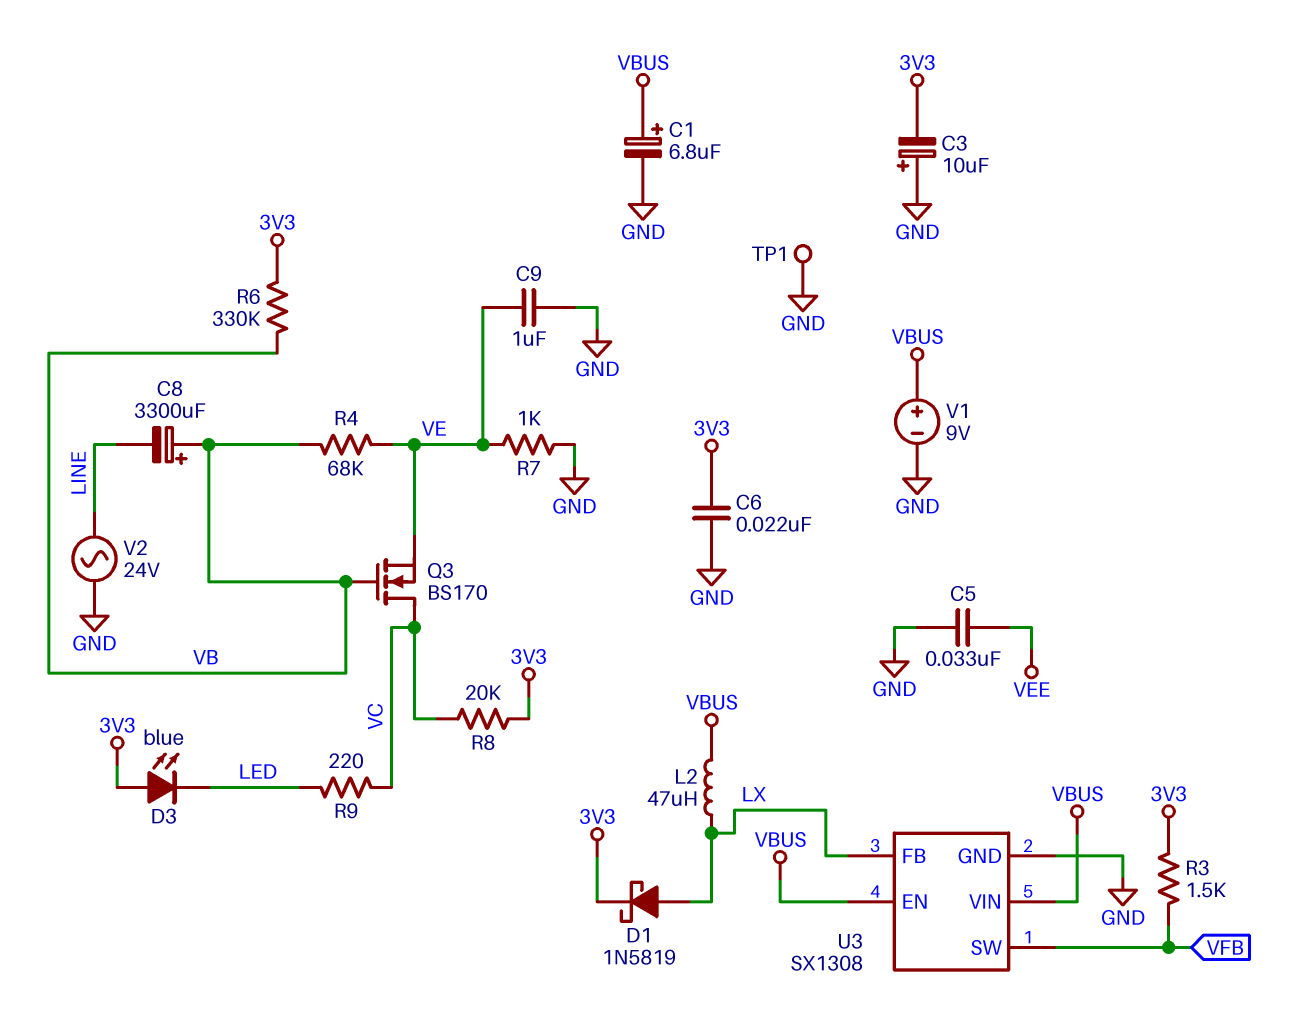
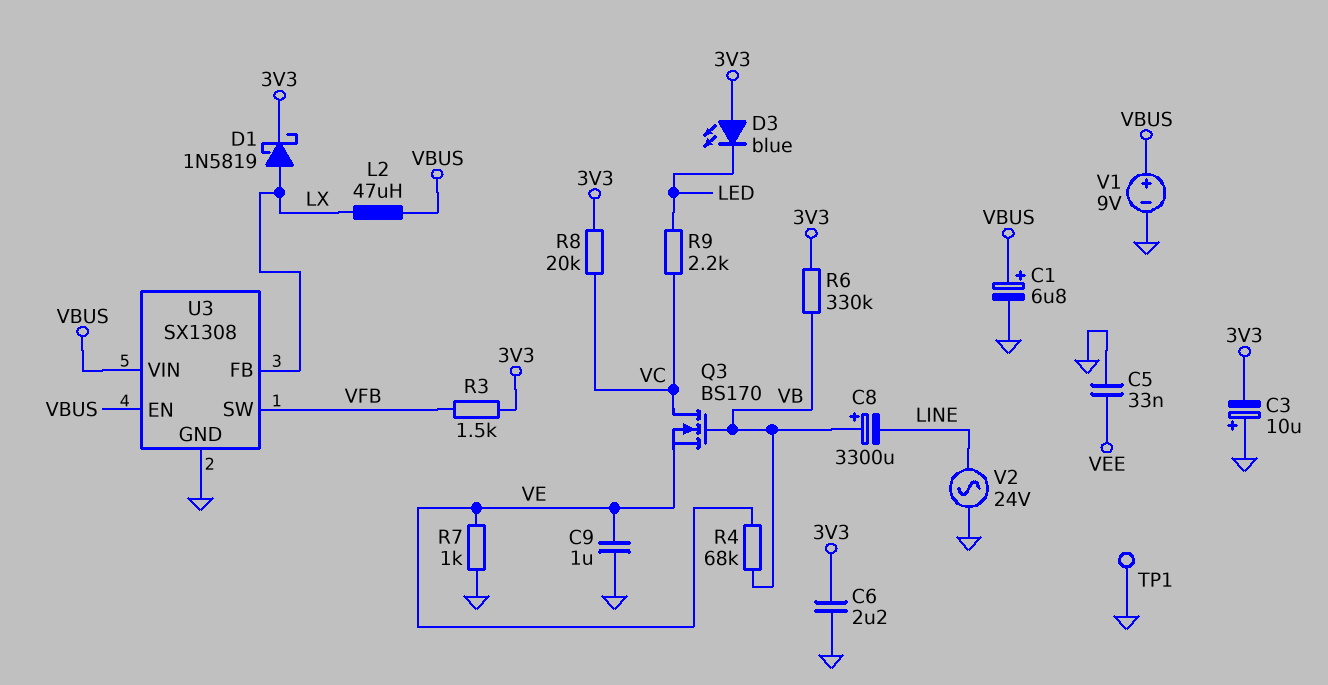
C6: 22nF (3V3, GND) -> 2.2uF (3V3, GND)
R9: 220 (LED, VC) -> 2.2k (LED, VC)

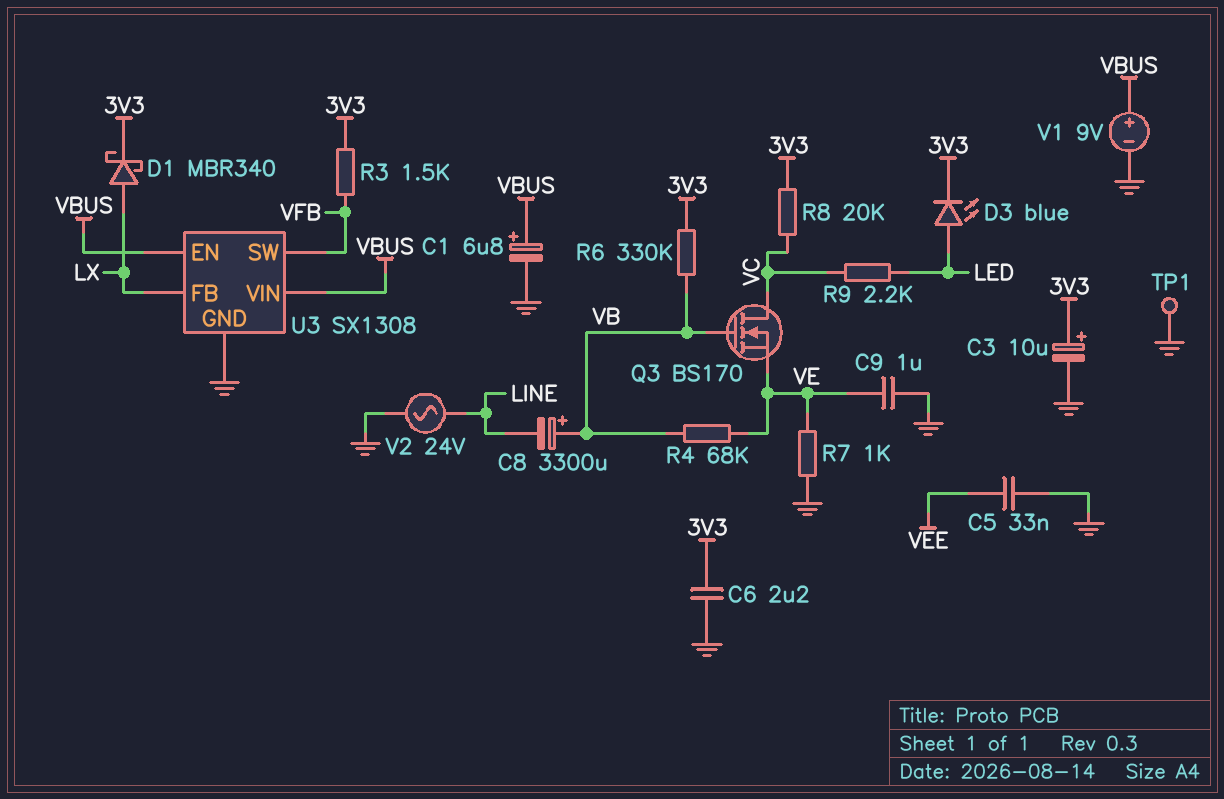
C3: 10uF (plus GND, minus 3V3) -> 10uF (plus 3V3, minus GND)
D1: schottky 1N5819 (A LX, K 3V3) -> schottky MBR340 (A LX, K 3V3)
D3: LED blue (A 3V3, K LED) -> LED blue (A LED, K 3V3)
L2: 47uH (LX, VBUS) -> none

